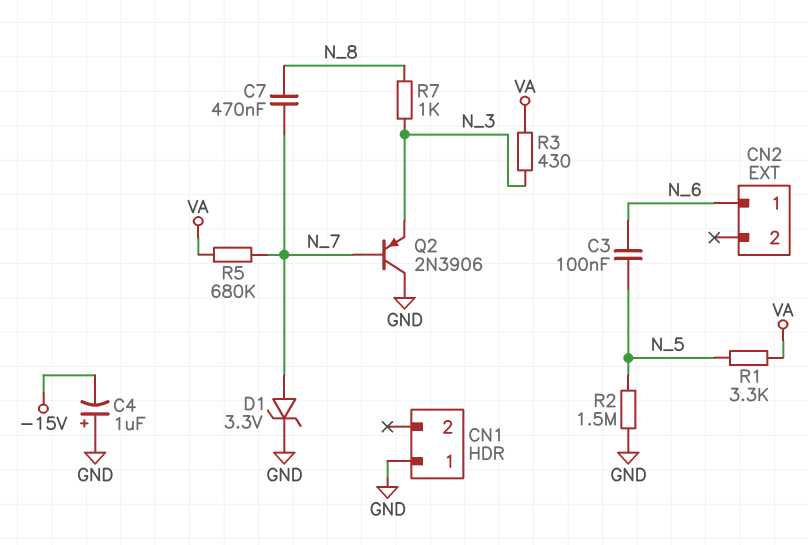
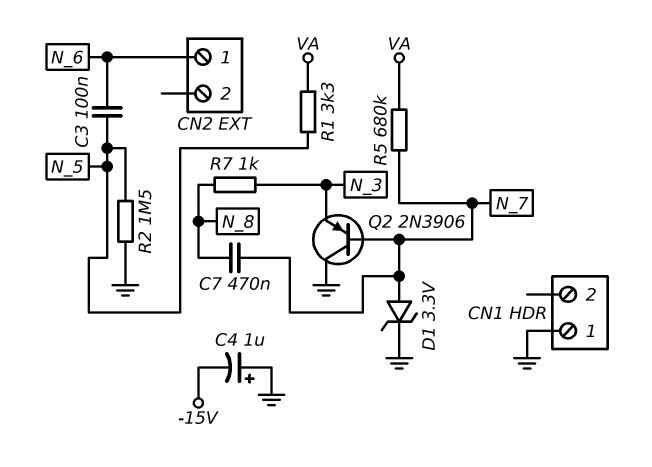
R3: 430 (N_3, VA) -> none

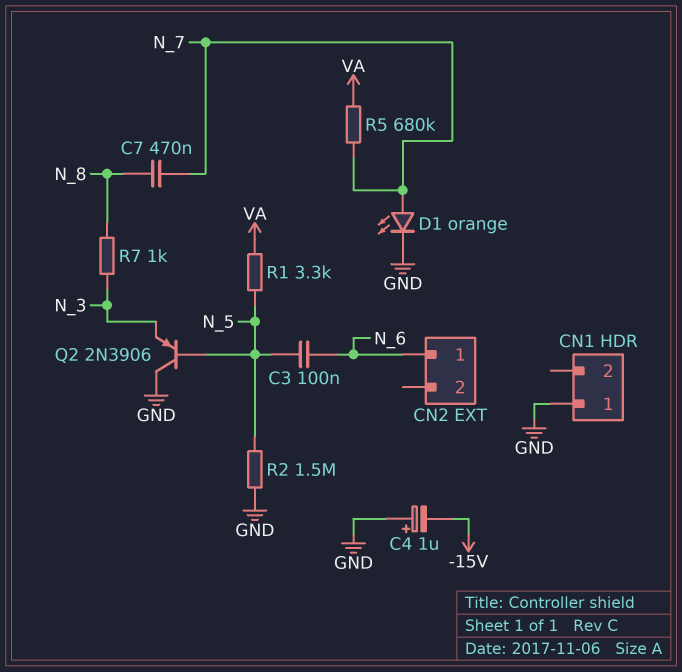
D1: zener 3.3V (A N_7, K GND) -> LED orange (A N_7, K GND)
Q2: PNP 2N3906 (B N_7, C GND, E N_3) -> PNP 2N3906 (B N_5, C GND, E N_3)

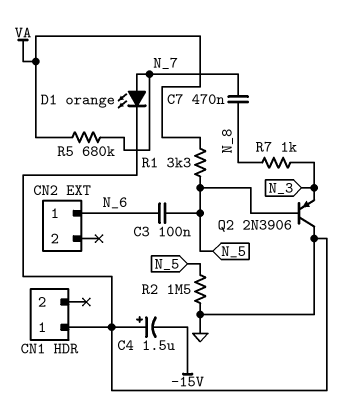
C4: 1uF (plus GND, minus -15V) -> 1.5uF (plus GND, minus -15V)

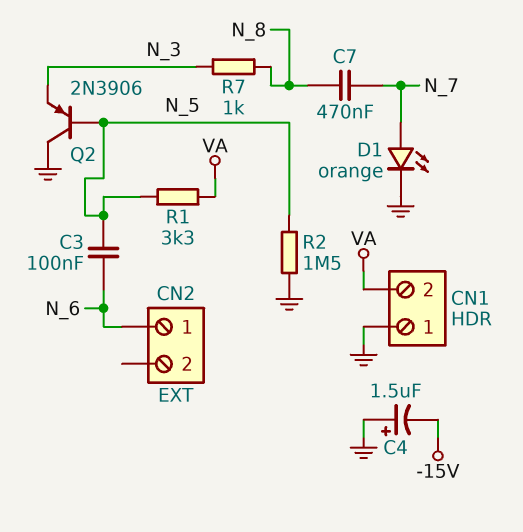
CN1 pin 2: none -> VA
R5: 680k (N_7, VA) -> none

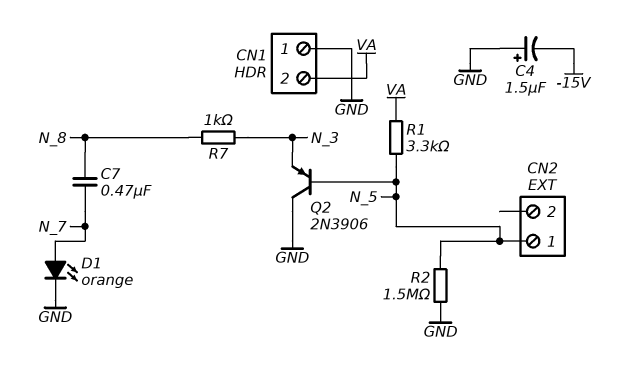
C3: 100nF (N_5, N_6) -> none
CN2 pin 1: N_6 -> N_5

